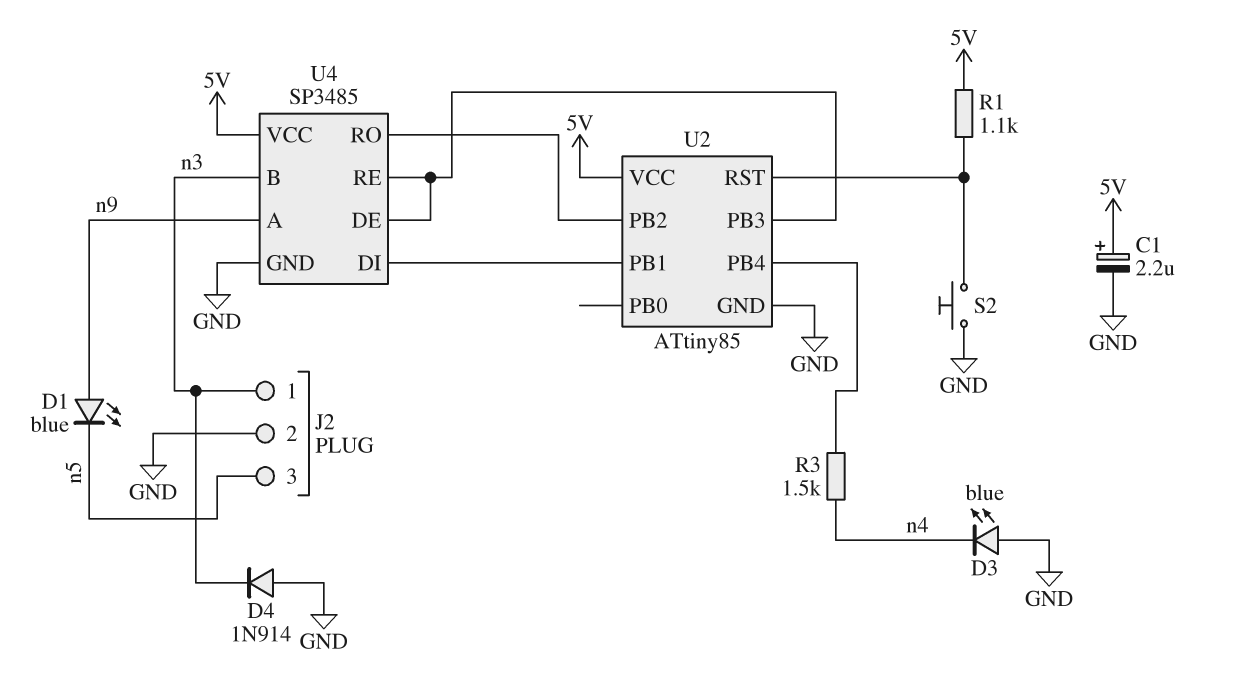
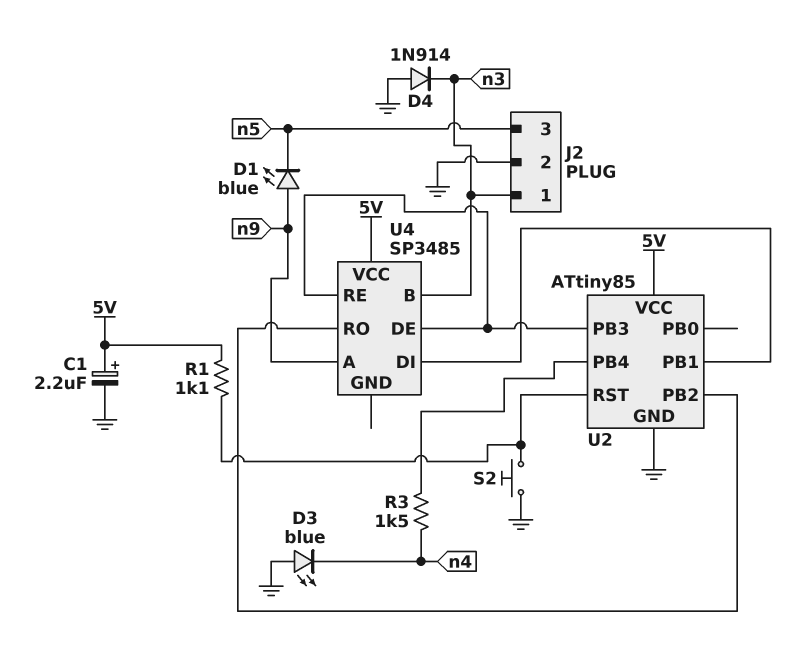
U4 pin GND: GND -> none

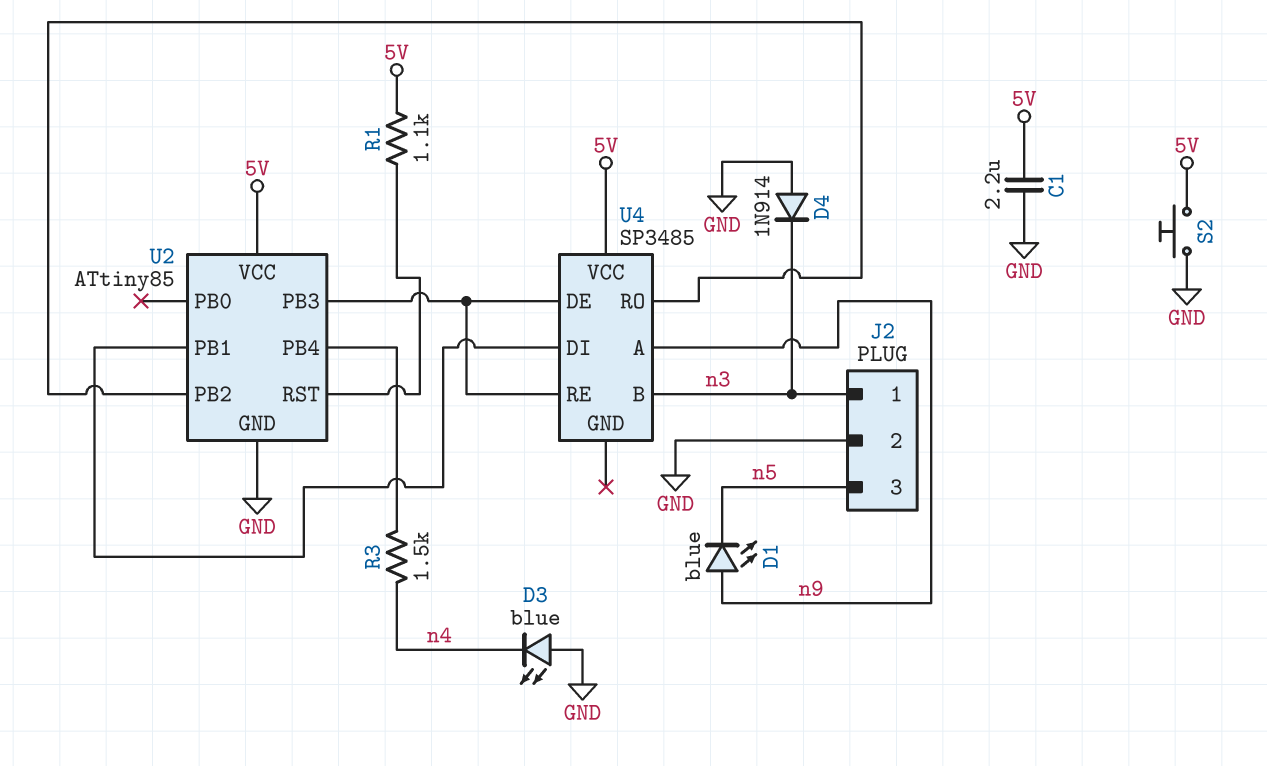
C1: 2.2uF (plus 5V, minus GND) -> 2.2uF (5V, GND)
S2: button (GND, U2/RST) -> button (5V, GND)

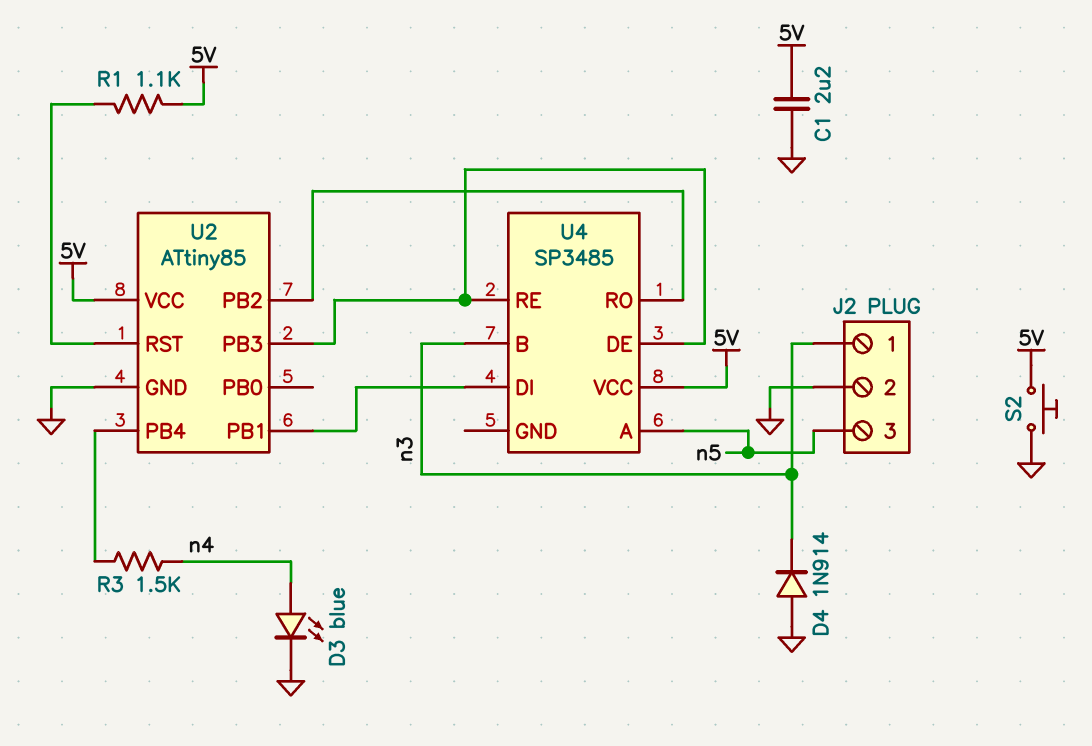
D1: LED blue (A n9, K n5) -> none
D3: LED blue (A GND, K n4) -> LED blue (A n4, K GND)
U4 pin A: n9 -> n5

